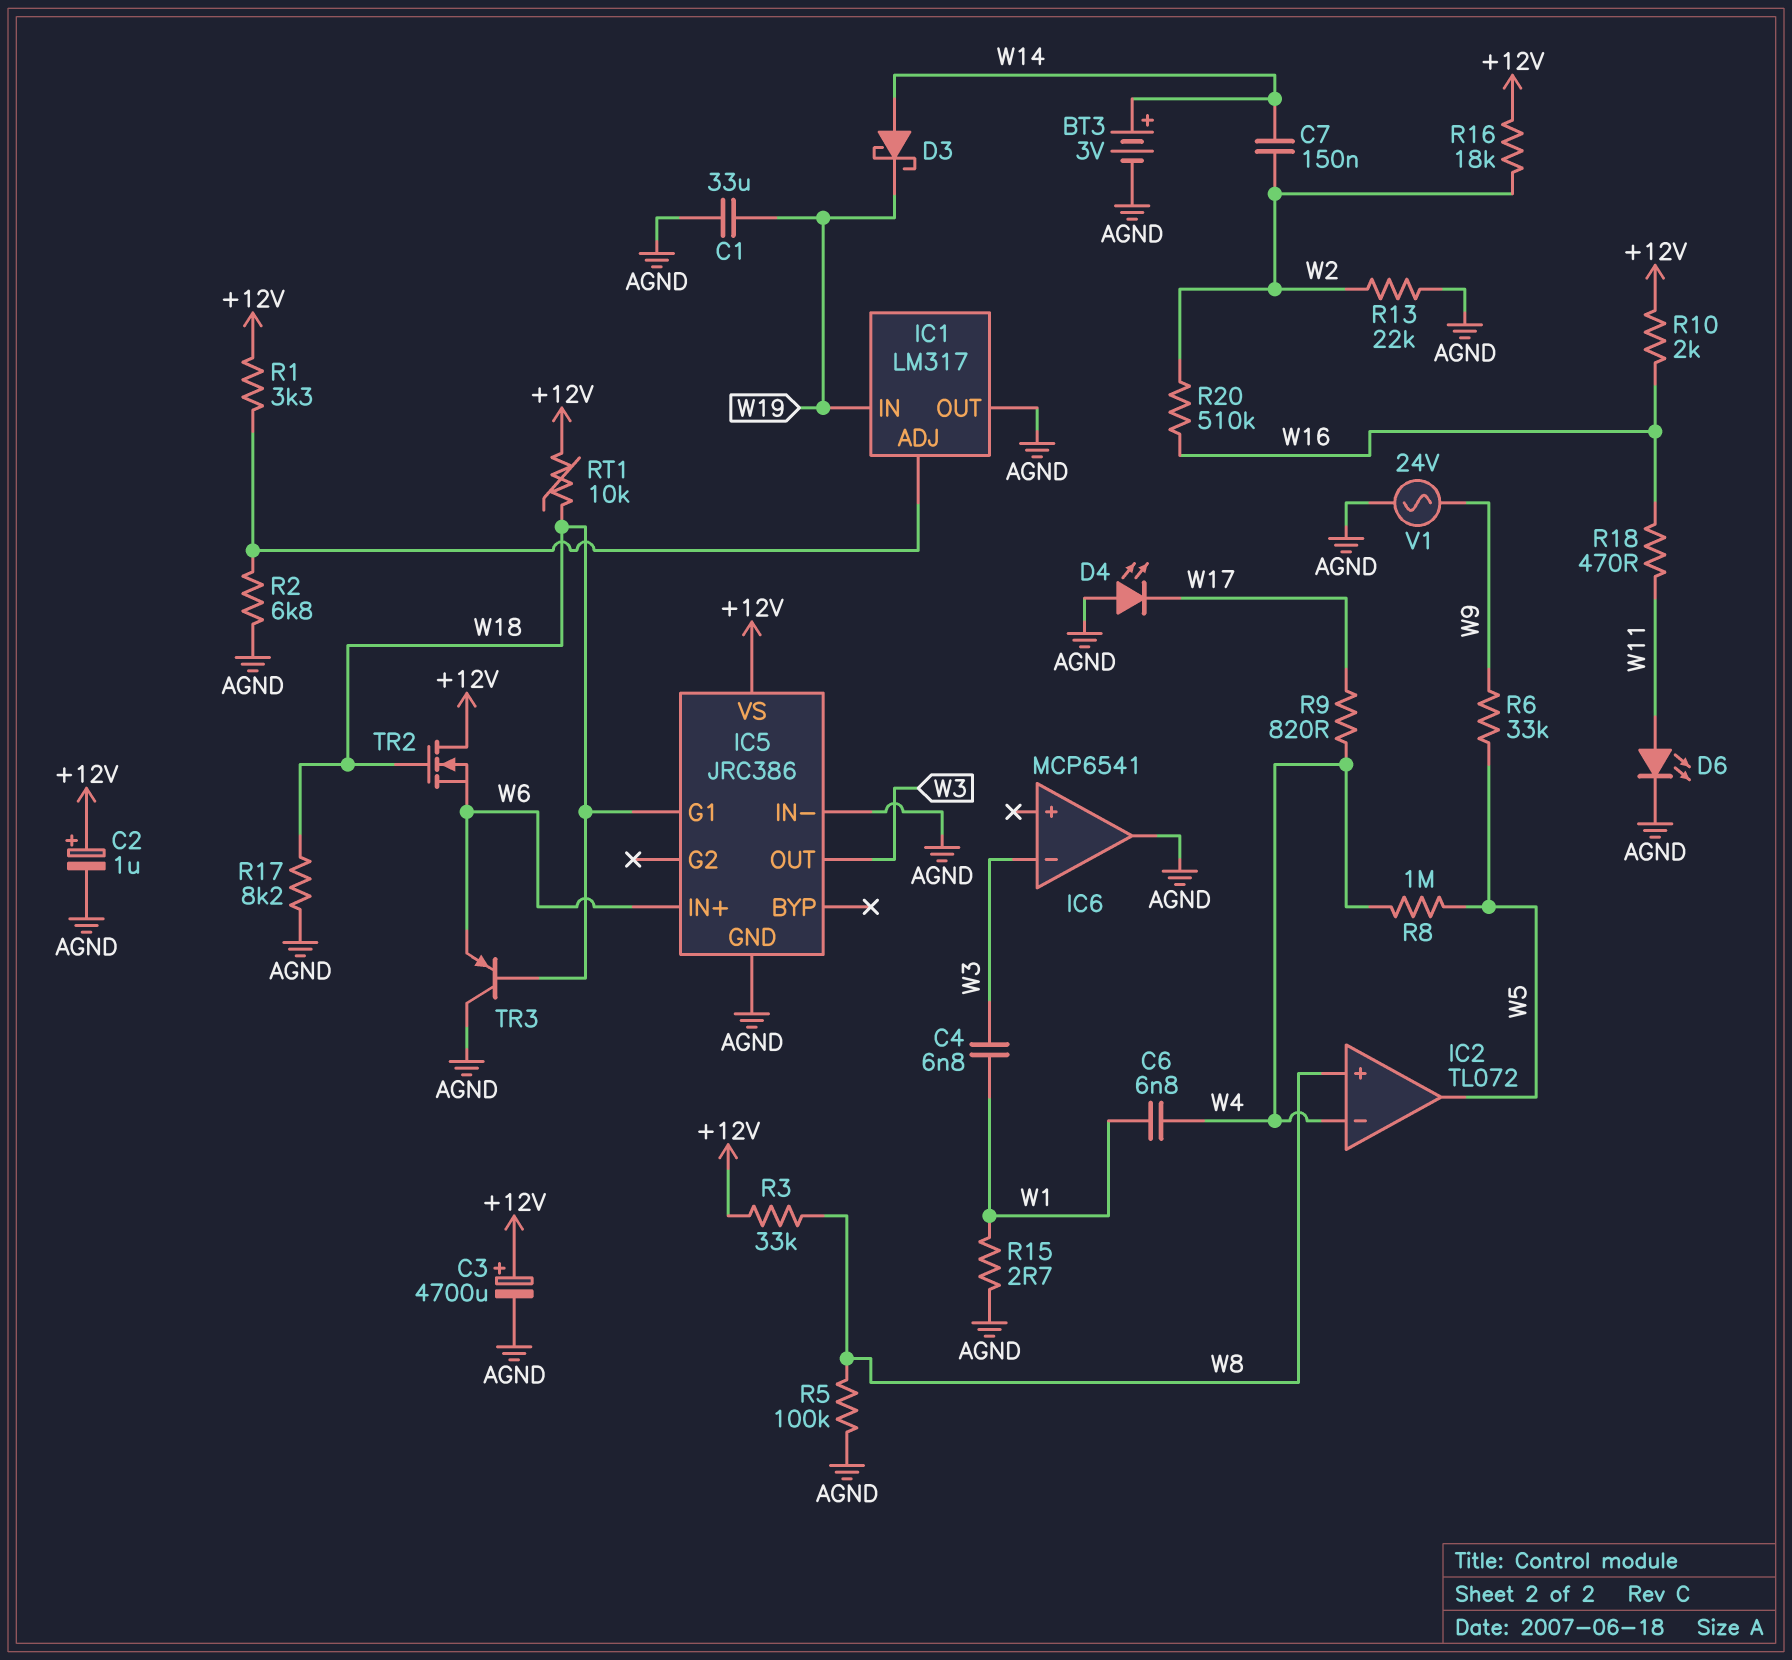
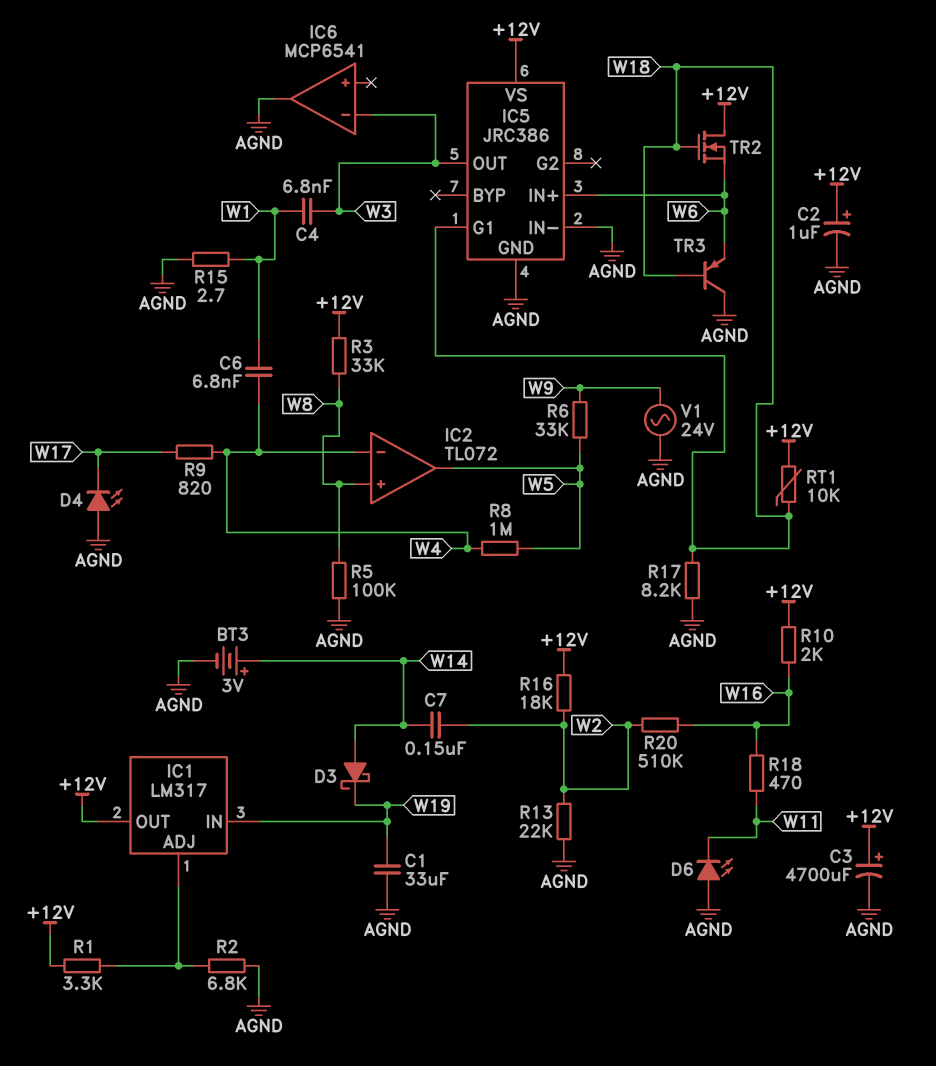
D6: LED (A W11, K AGND) -> LED (A AGND, K W11)
IC1 pin OUT: AGND -> +12V

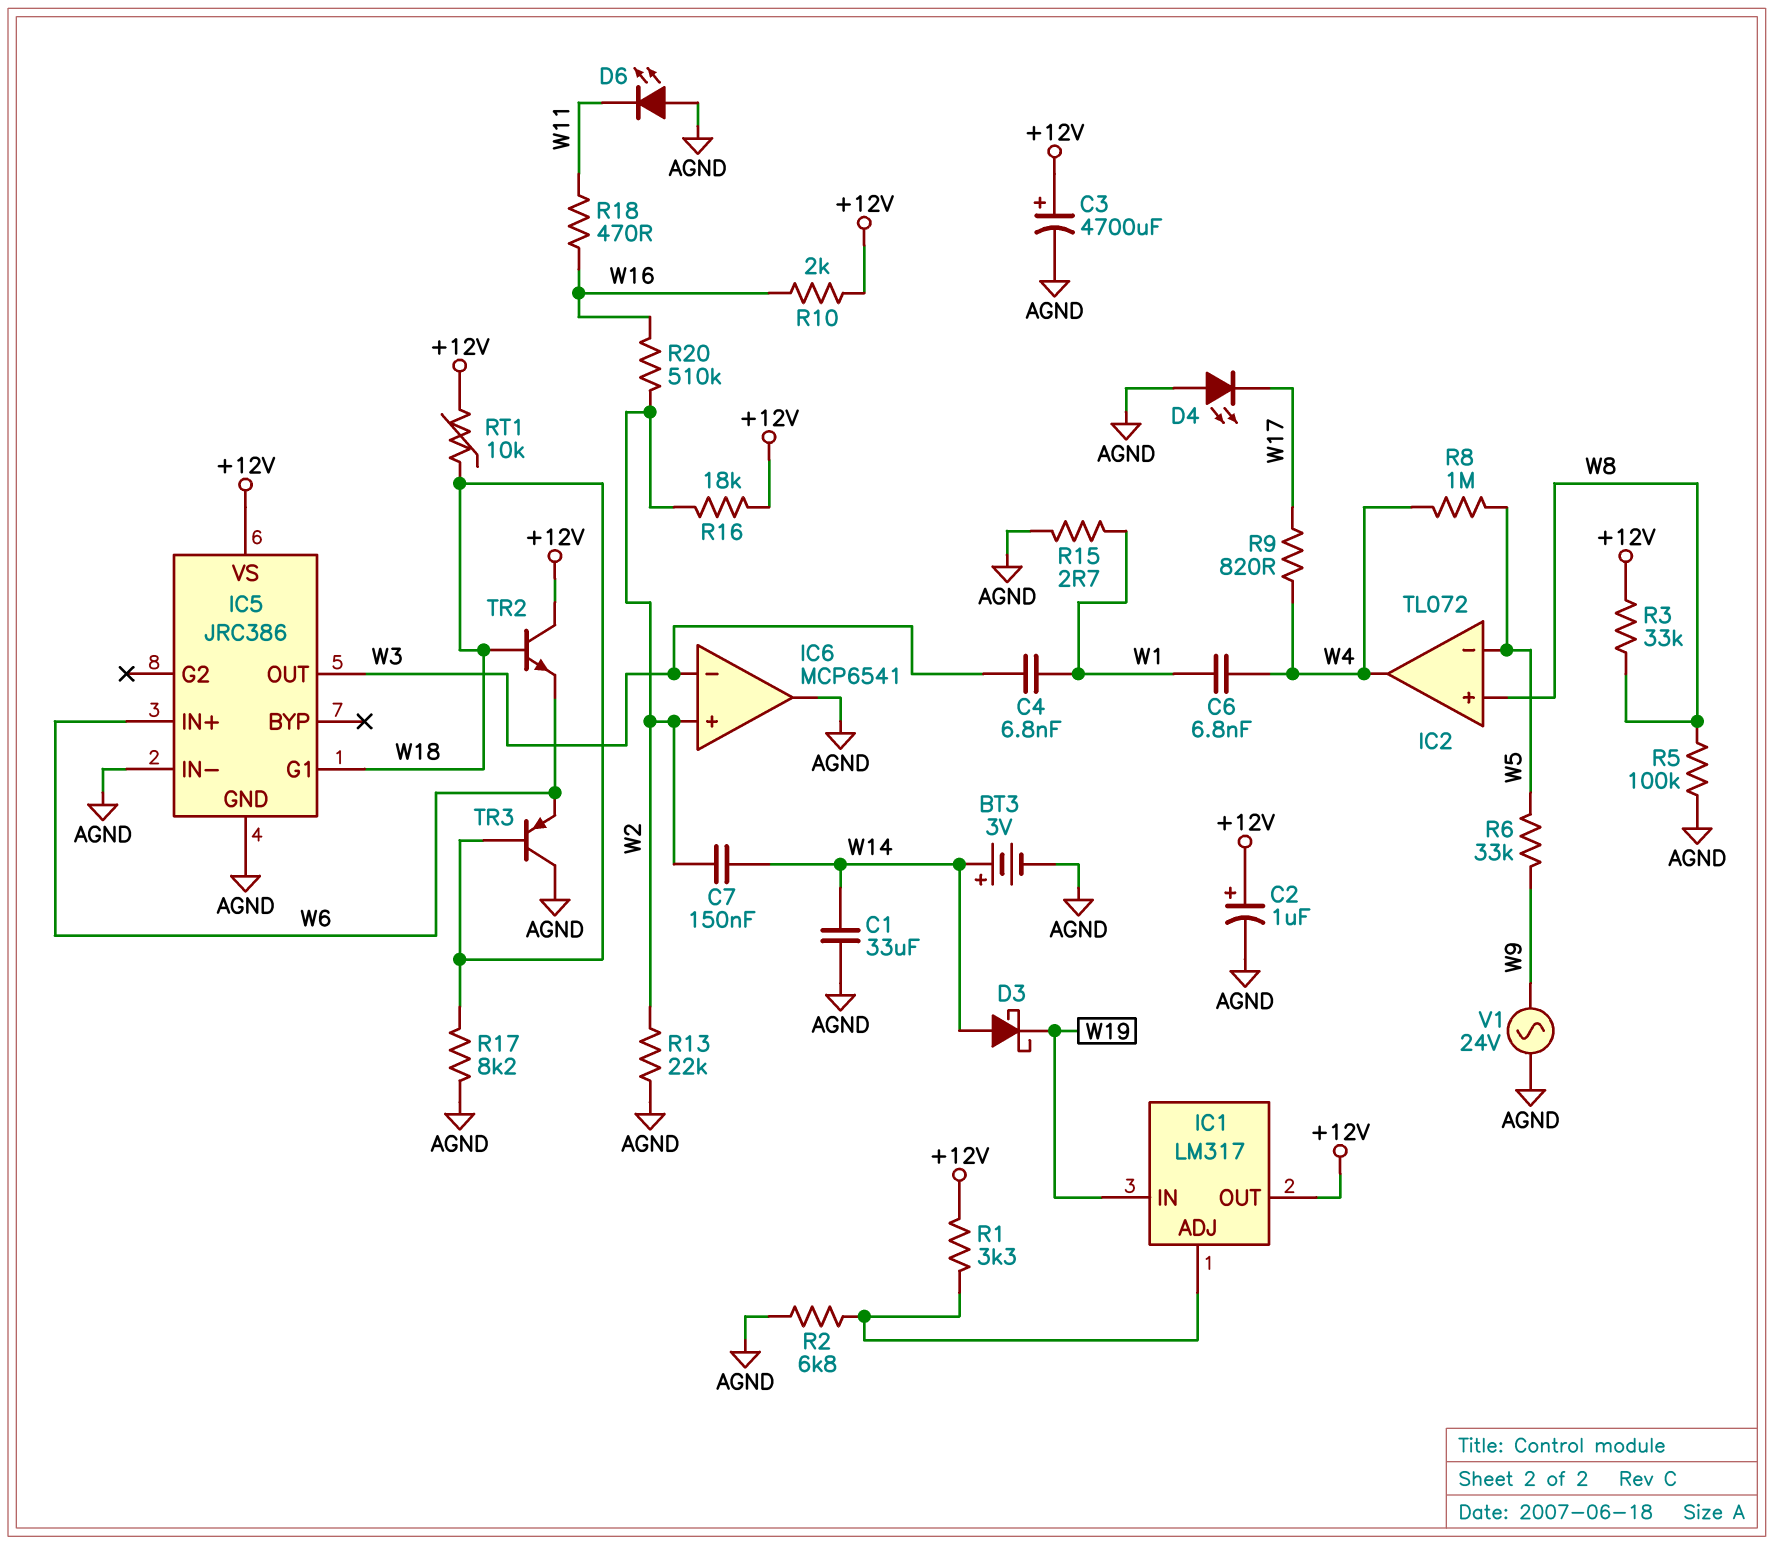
C1: 33uF (AGND, W19) -> 33uF (AGND, W14)
IC2 pin in-: W4 -> W5
IC2 pin out: W5 -> W4
IC6 pin in+: none -> W2
TR2: NMOS (G W18, D +12V, S W6) -> NPN (B W18, C +12V, E W6)

